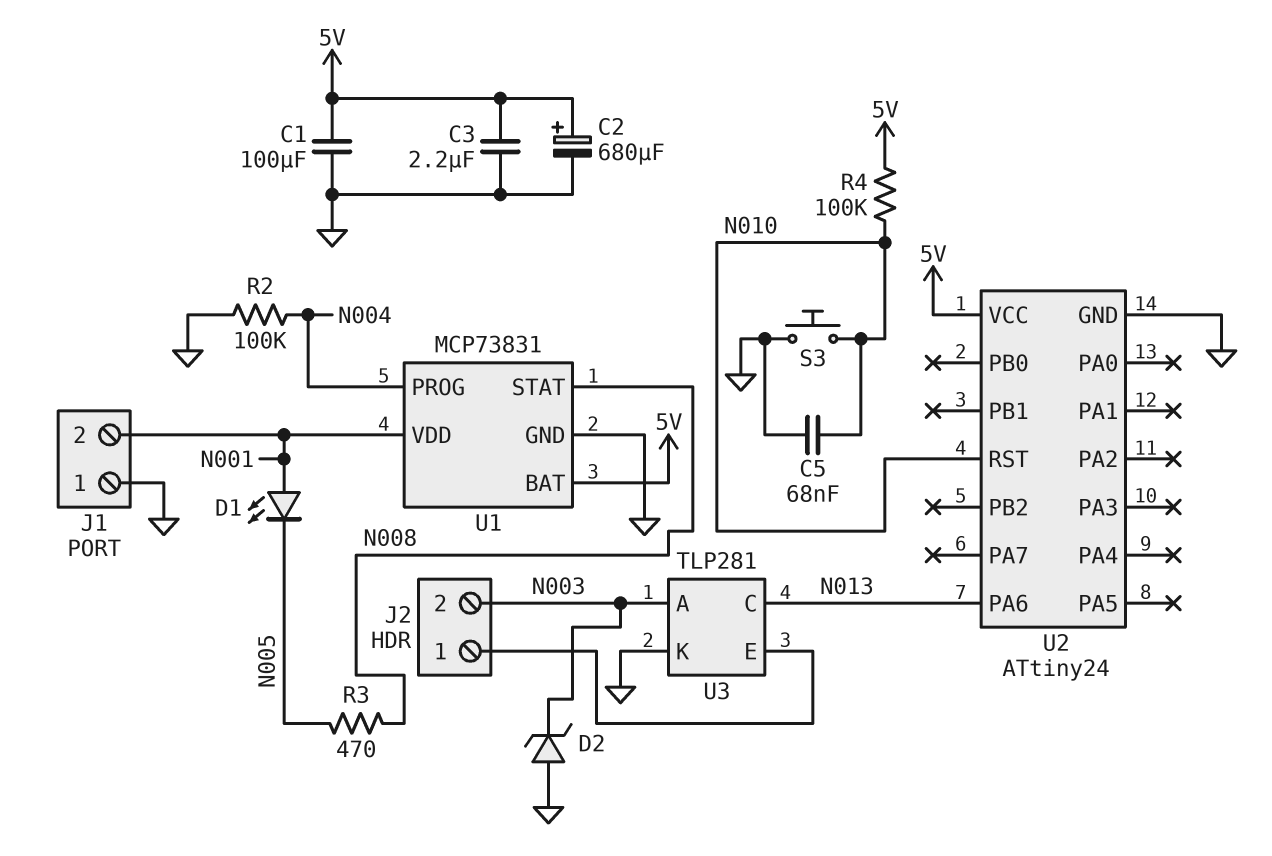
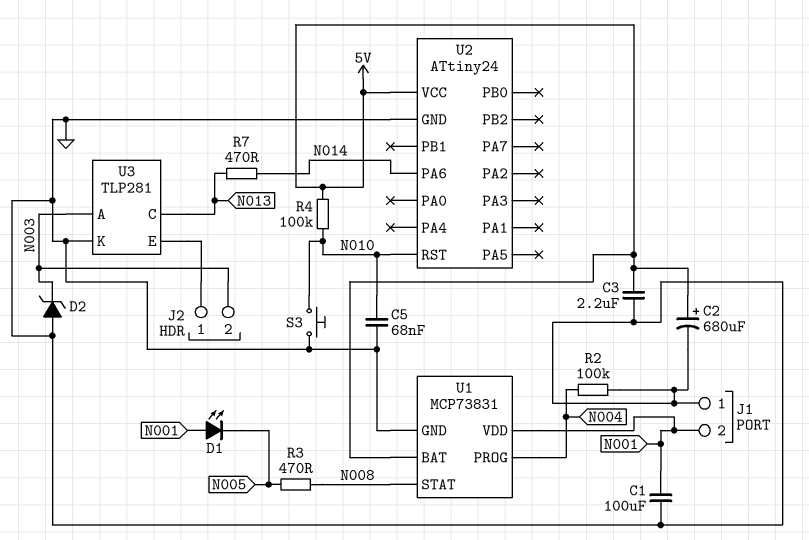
C1: 100uF (5V, GND) -> 100uF (GND, N001)
R7: none -> 470 (N013, N014)
U2 pin PA6: N013 -> N014

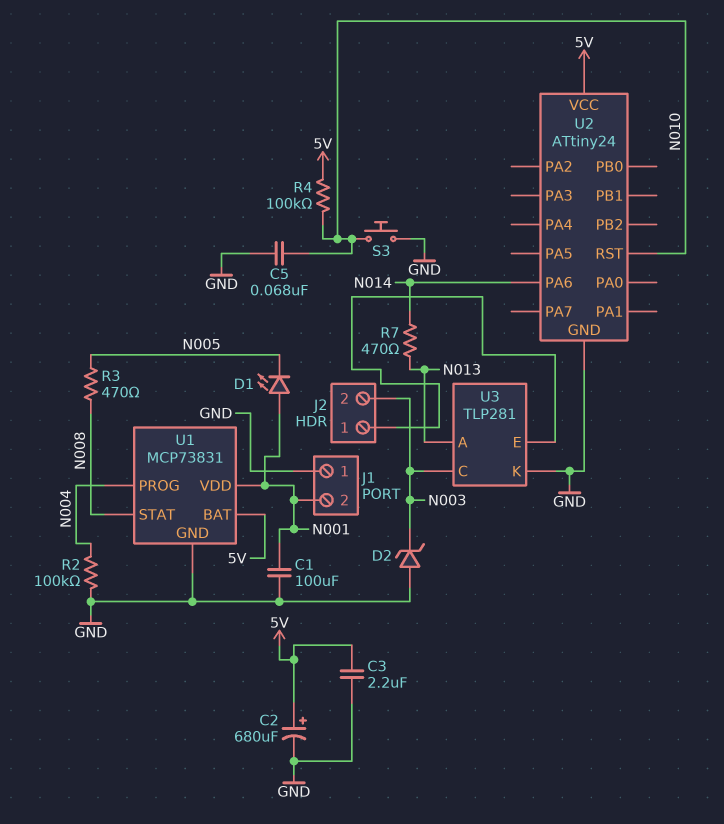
U3 pin A: N003 -> N013
U3 pin C: N013 -> N003

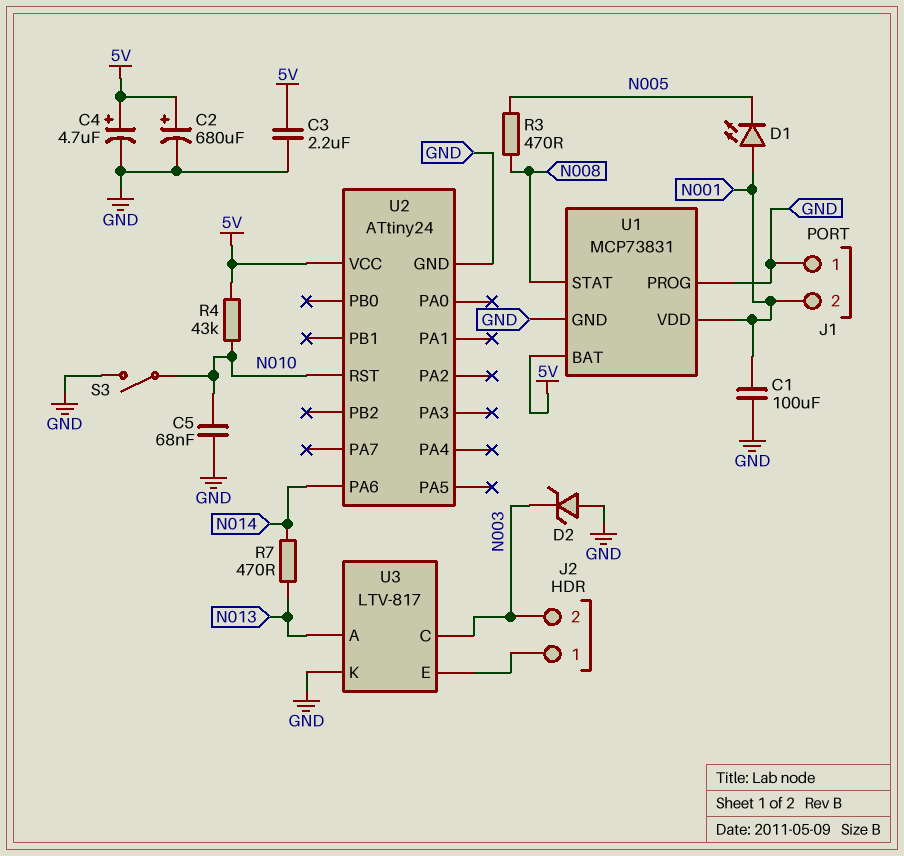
C4: none -> 4.7uF (plus 5V, minus GND)
R2: 100k (GND, N004) -> none
R4: 100k (5V, N010) -> 43k (5V, N010)
S3: button (GND, N010) -> switch (GND, N010)
U1 pin PROG: N004 -> GND
U3: TLP281 -> LTV-817

